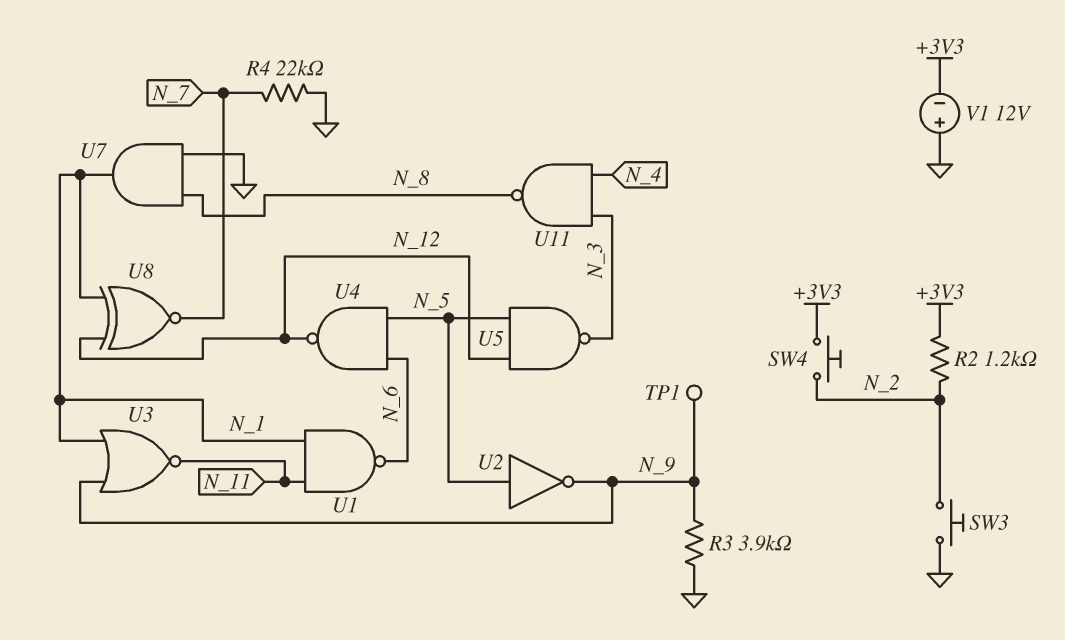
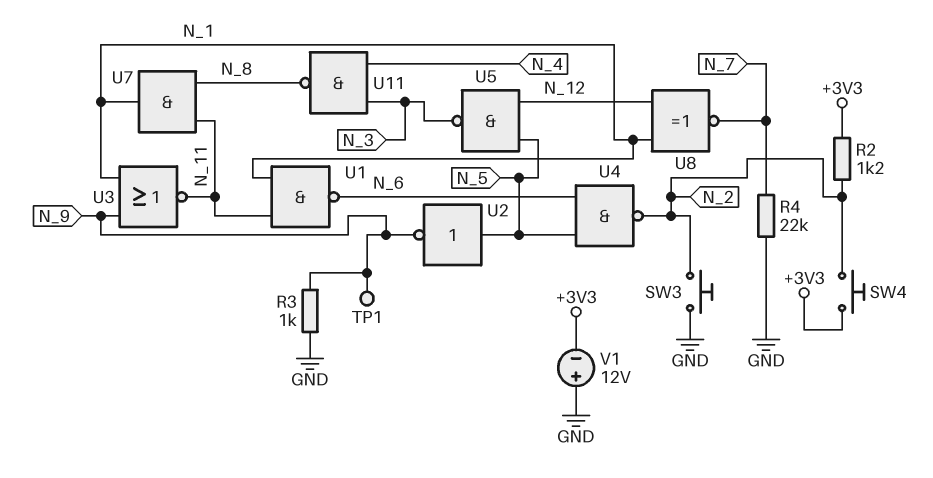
R3: 3.9k (GND, N_9) -> 1k (GND, N_9)
U4: NAND (in N_5, in N_6, out N_12) -> NAND (in N_5, in N_6, out N_2)
U7: AND (in GND, in N_8, out N_1) -> AND (in N_8, in N_11, out N_1)

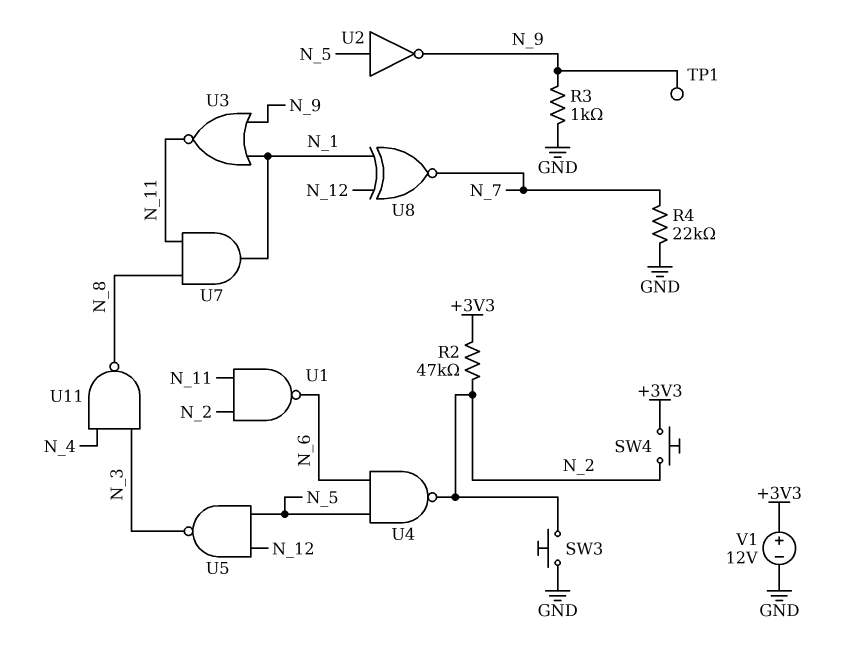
R2: 1.2k (+3V3, N_2) -> 47k (+3V3, N_2)
U1: NAND (in N_1, in N_11, out N_6) -> NAND (in N_2, in N_11, out N_6)
V1: 12V (plus GND, minus +3V3) -> 12V (plus +3V3, minus GND)

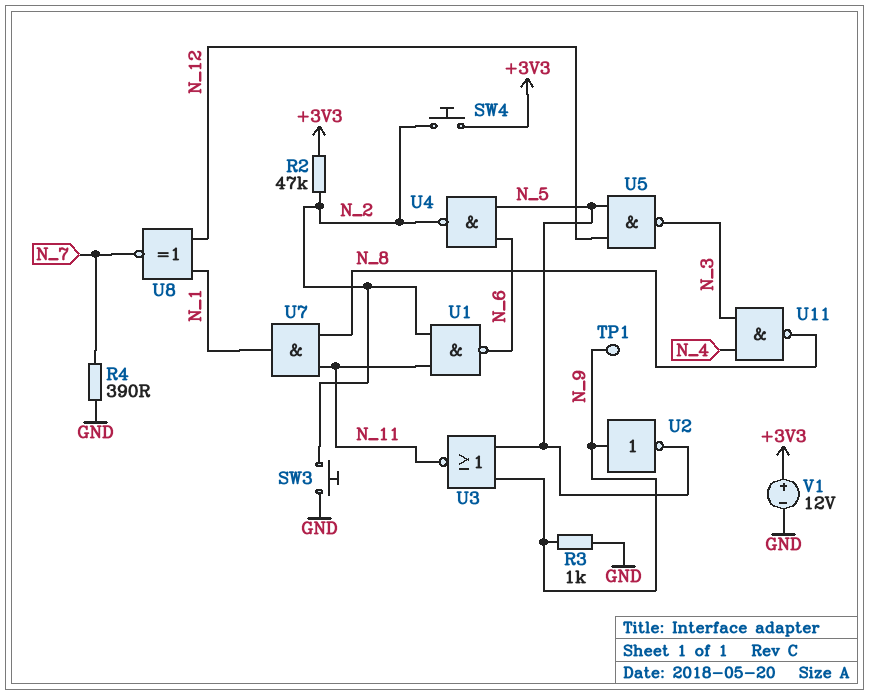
R4: 22k (GND, N_7) -> 390 (GND, N_7)
U2: NOT (in N_5, out N_9) -> NOT (in N_9, out N_5)
U3: NOR (in N_1, in N_9, out N_11) -> NOR (in N_5, in N_9, out N_11)

